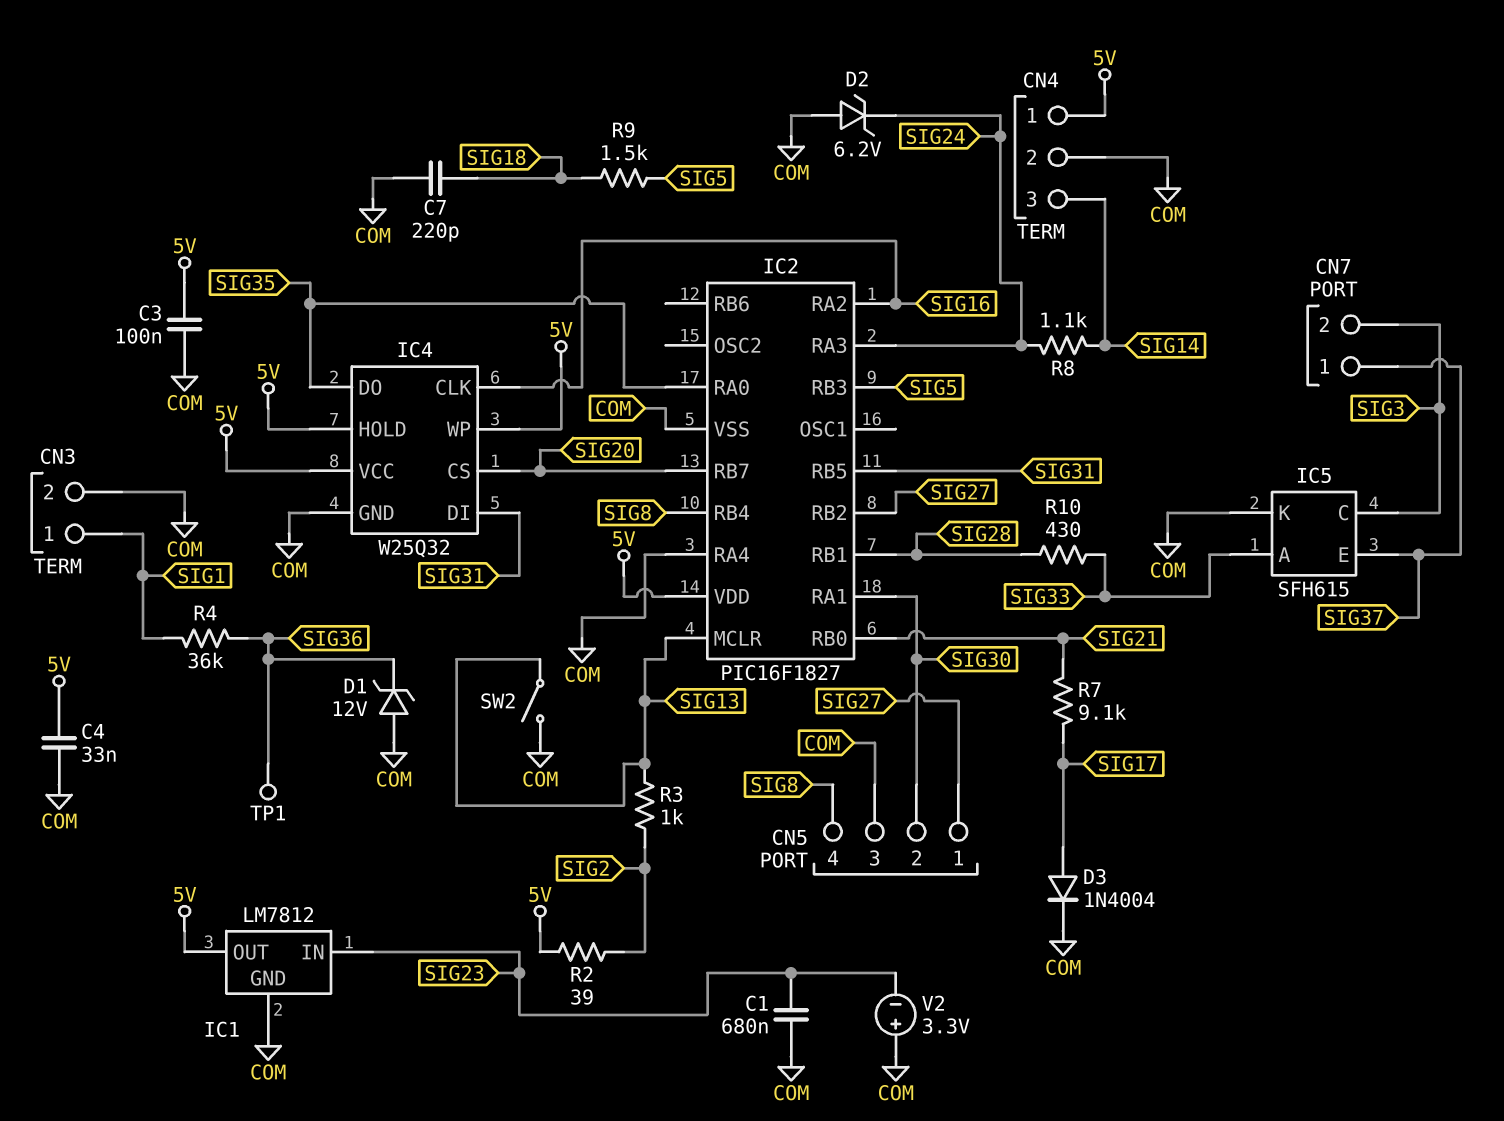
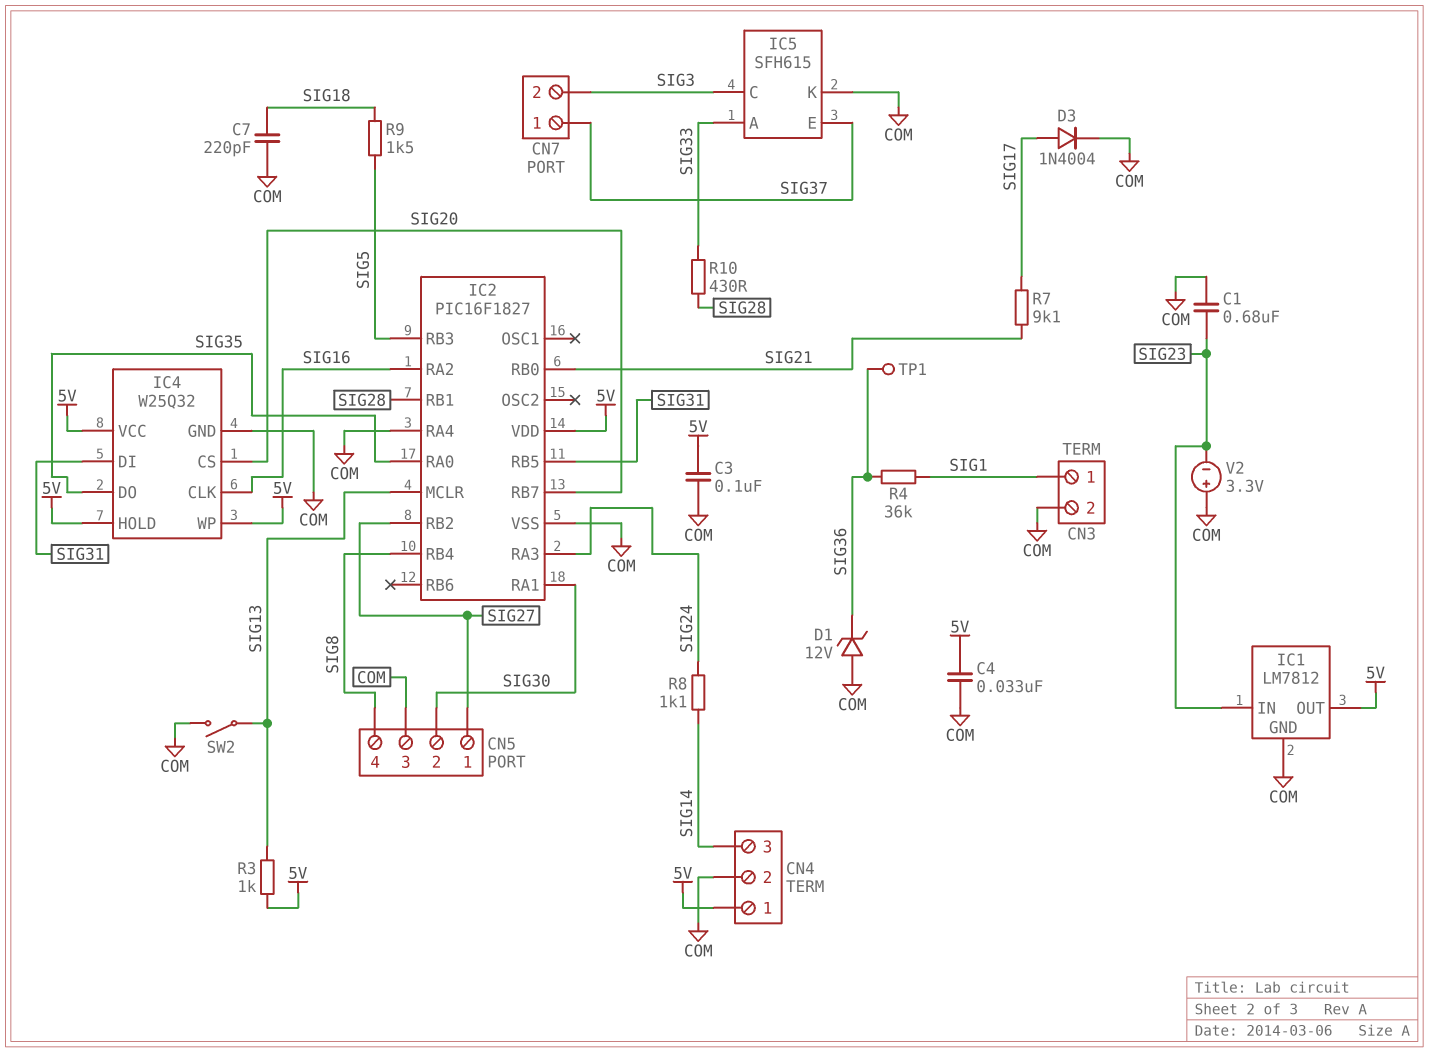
D2: zener 6.2V (A COM, K SIG24) -> none
R2: 39 (5V, SIG2) -> none
R3: 1k (SIG2, SIG13) -> 1k (5V, SIG13)

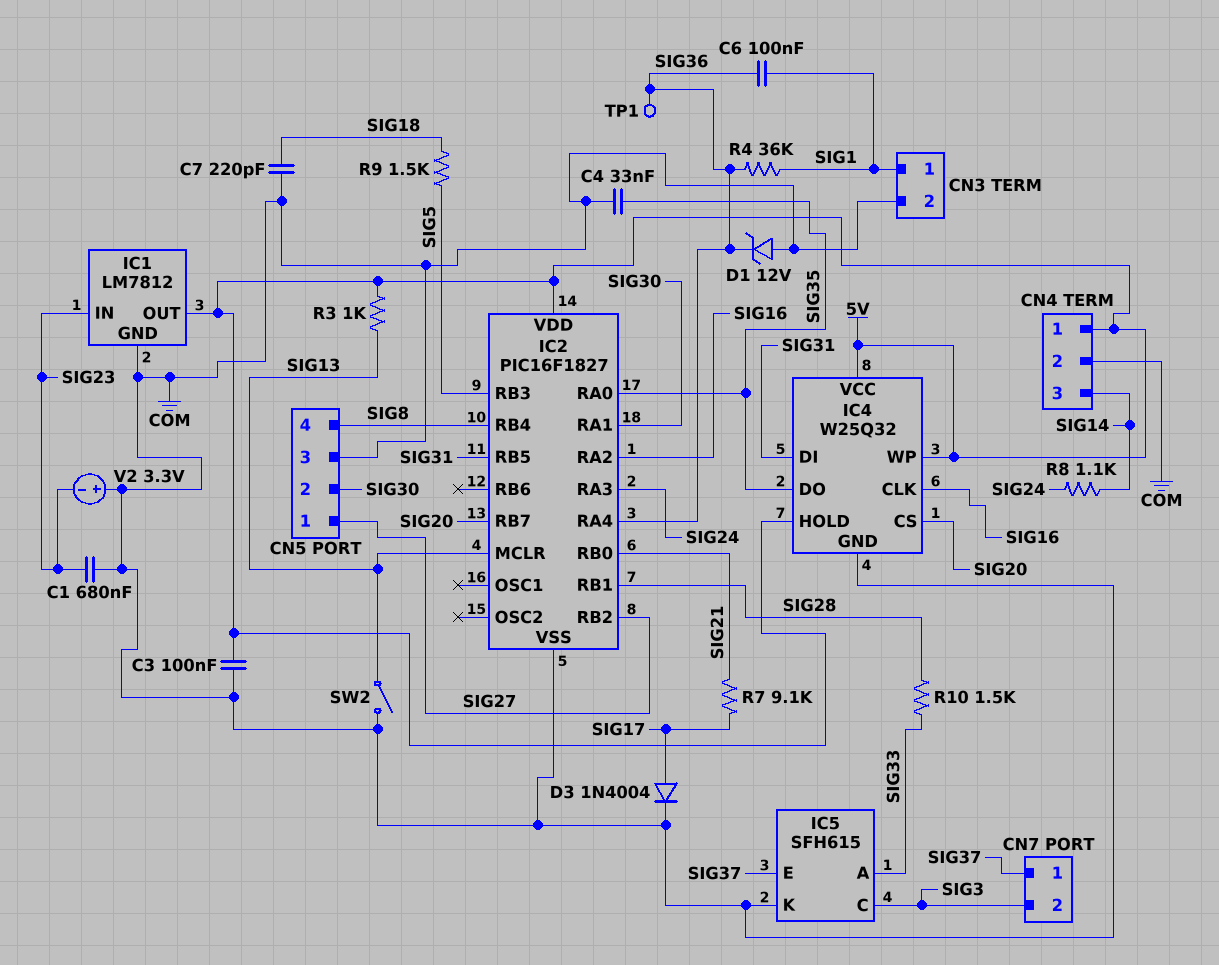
C4: 33nF (5V, COM) -> 33nF (COM, SIG35)
C6: none -> 100nF (SIG1, SIG36)
IC2 pin RA4: COM -> SIG36
R10: 430 (SIG28, SIG33) -> 1.5k (SIG28, SIG33)

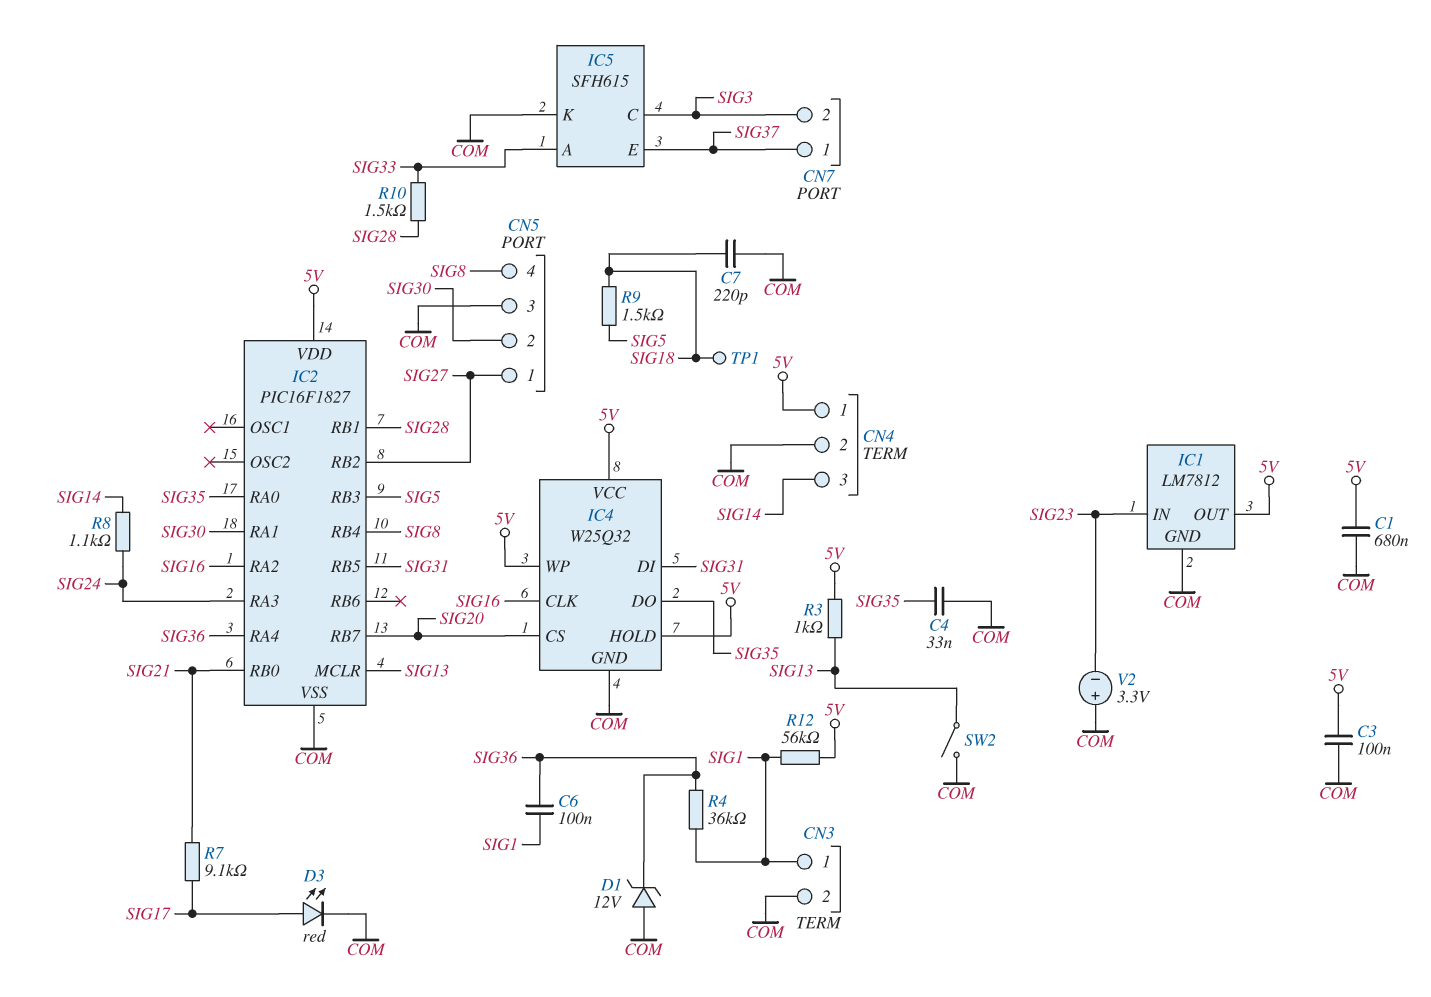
C1: 680nF (COM, SIG23) -> 680nF (5V, COM)
D3: diode 1N4004 (A SIG17, K COM) -> LED red (A SIG17, K COM)
R12: none -> 56k (5V, SIG1)
TP1: test point (SIG36) -> test point (SIG18)

